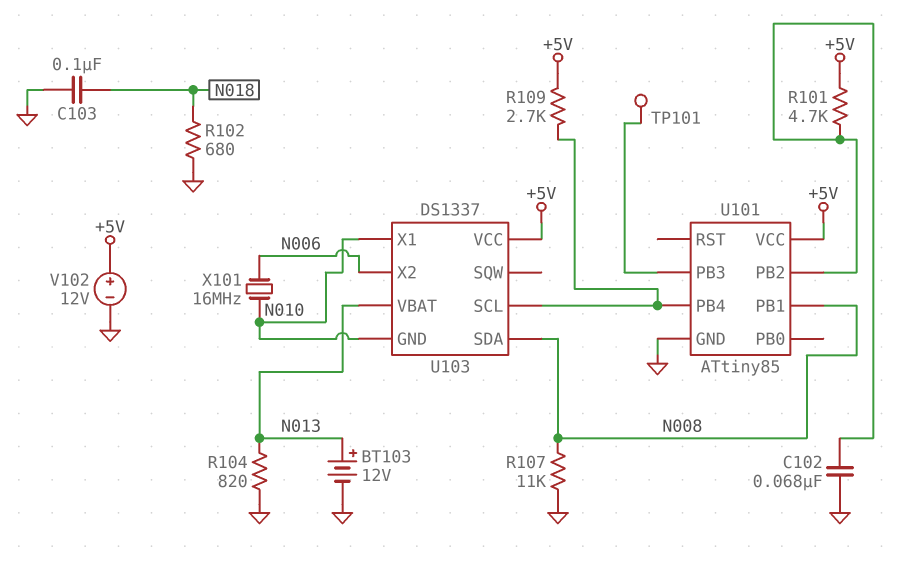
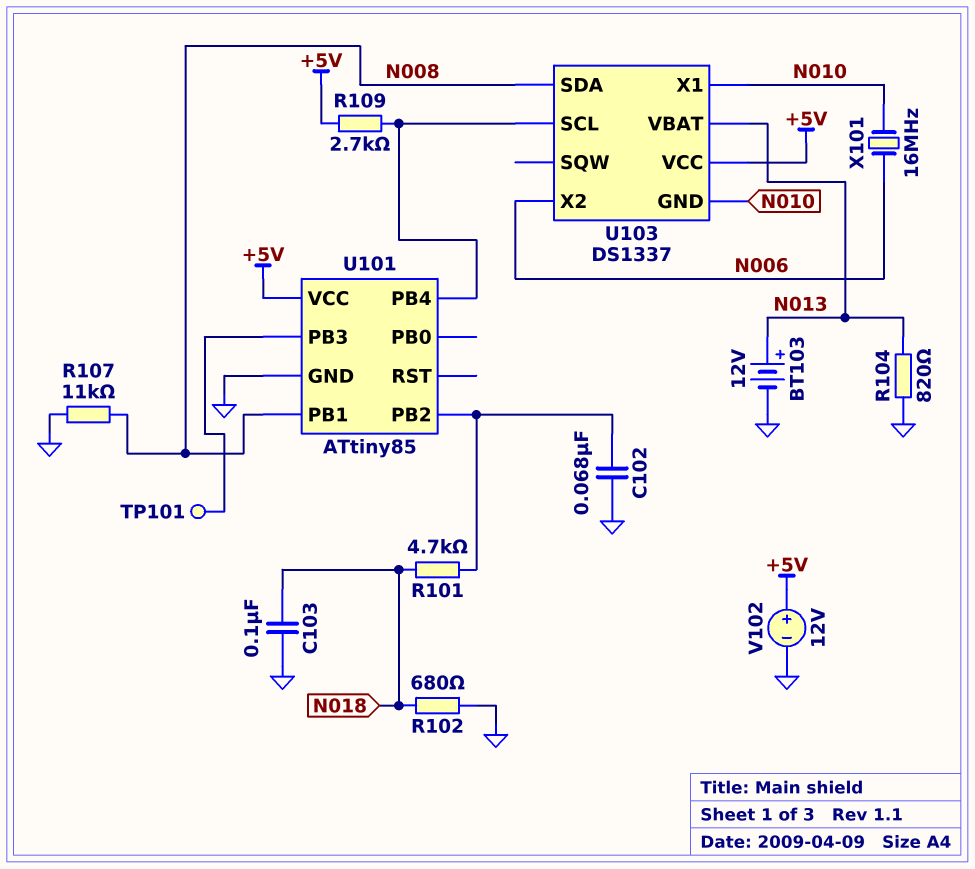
R101: 4.7k (+5V, U101/PB2) -> 4.7k (N018, U101/PB2)

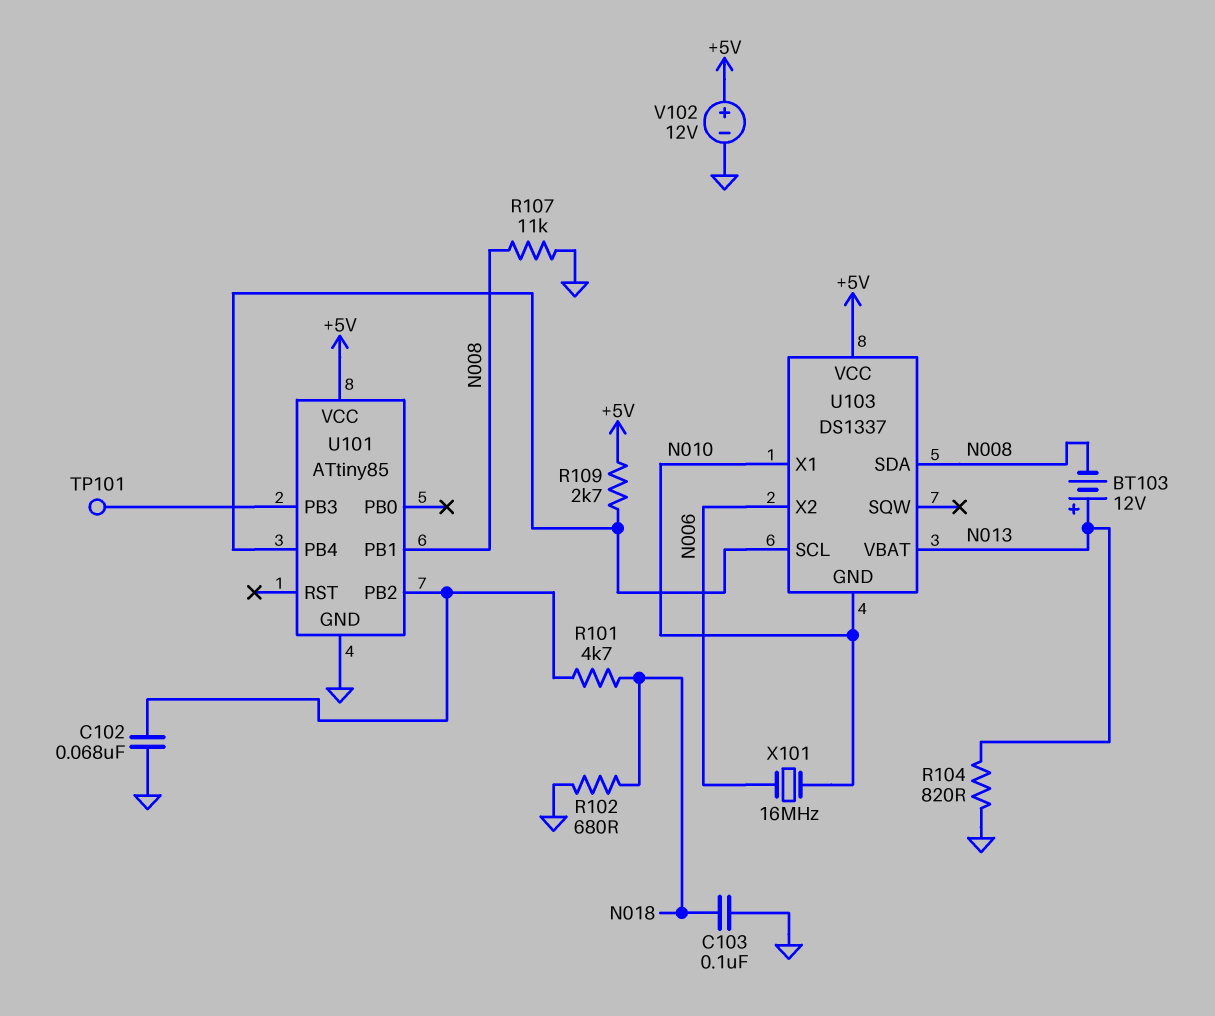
BT103: 12V (plus N013, minus GND) -> 12V (plus N013, minus N008)

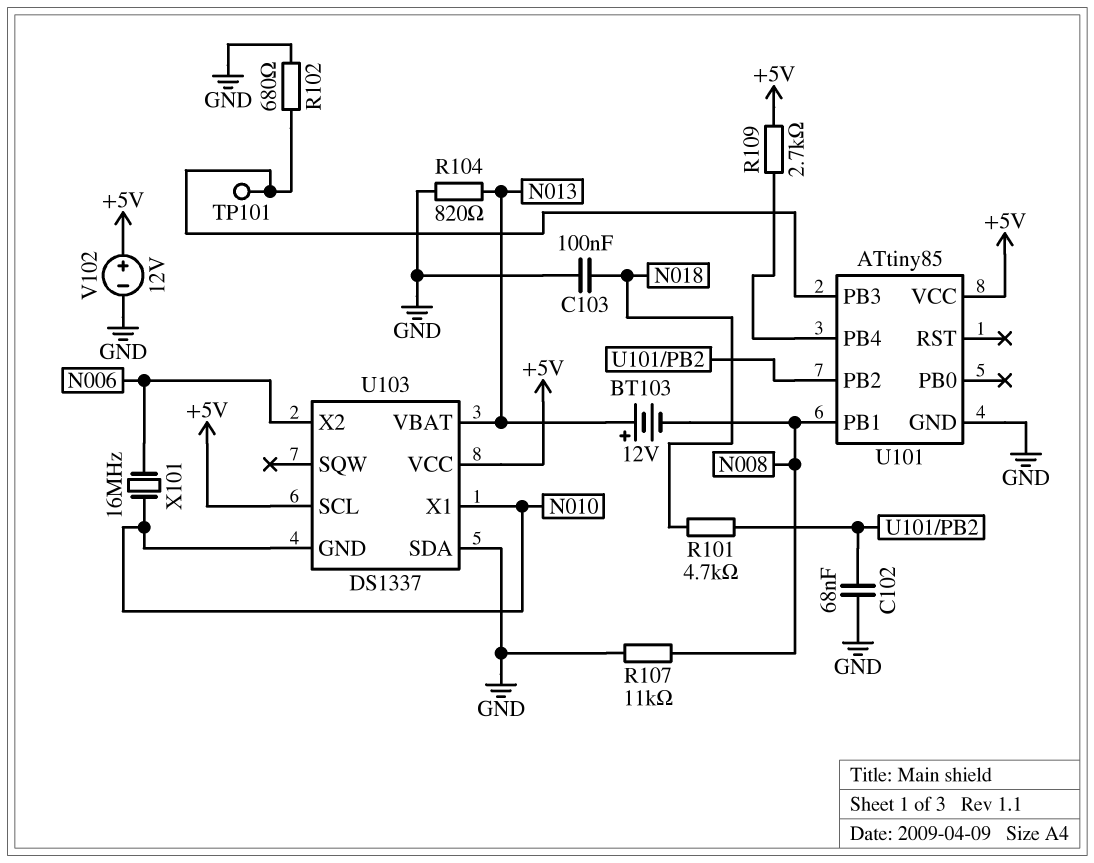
R102: 680 (GND, N018) -> 680 (GND, U101/PB3)
U103 pin SCL: U101/PB4 -> +5V
U103 pin SDA: N008 -> GND

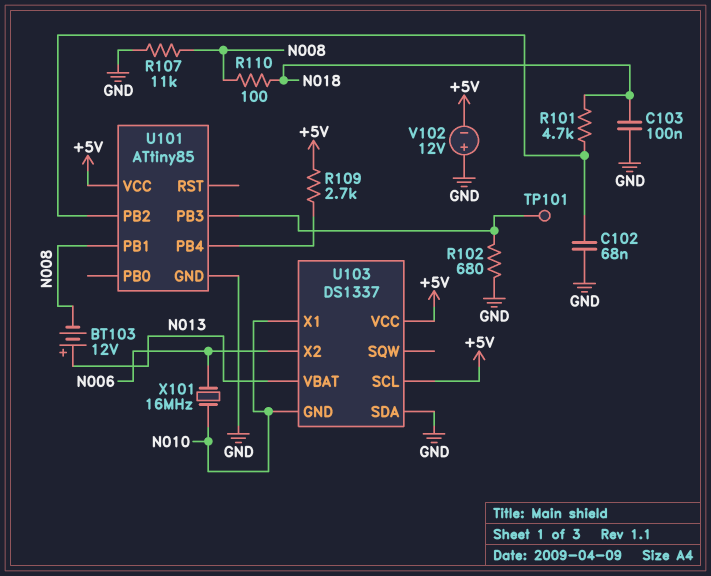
R104: 820 (GND, N013) -> none
R110: none -> 100 (N008, N018)
V102: 12V (plus +5V, minus GND) -> 12V (plus GND, minus +5V)

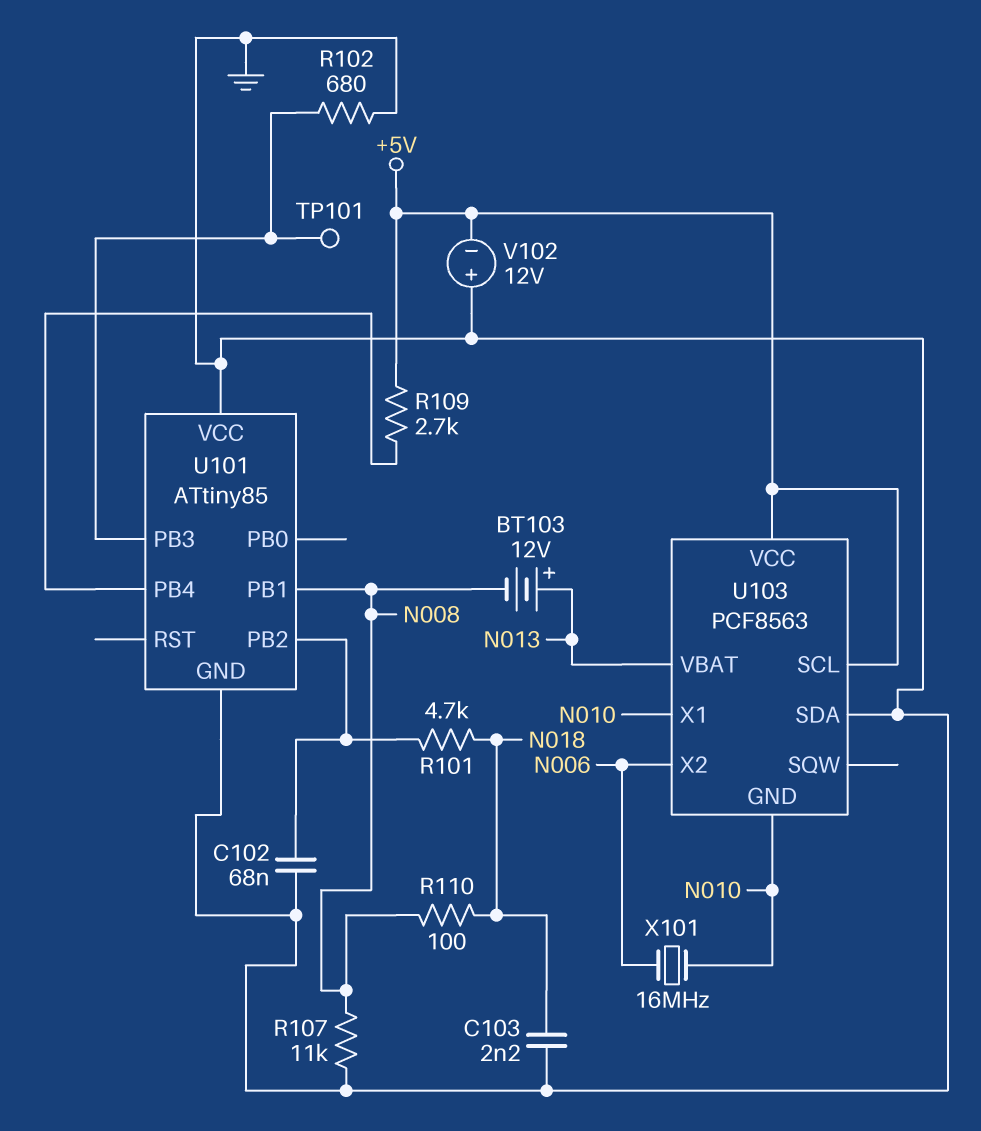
C103: 100nF (GND, N018) -> 2.2nF (GND, N018)
U101 pin VCC: +5V -> GND
U103: DS1337 -> PCF8563

